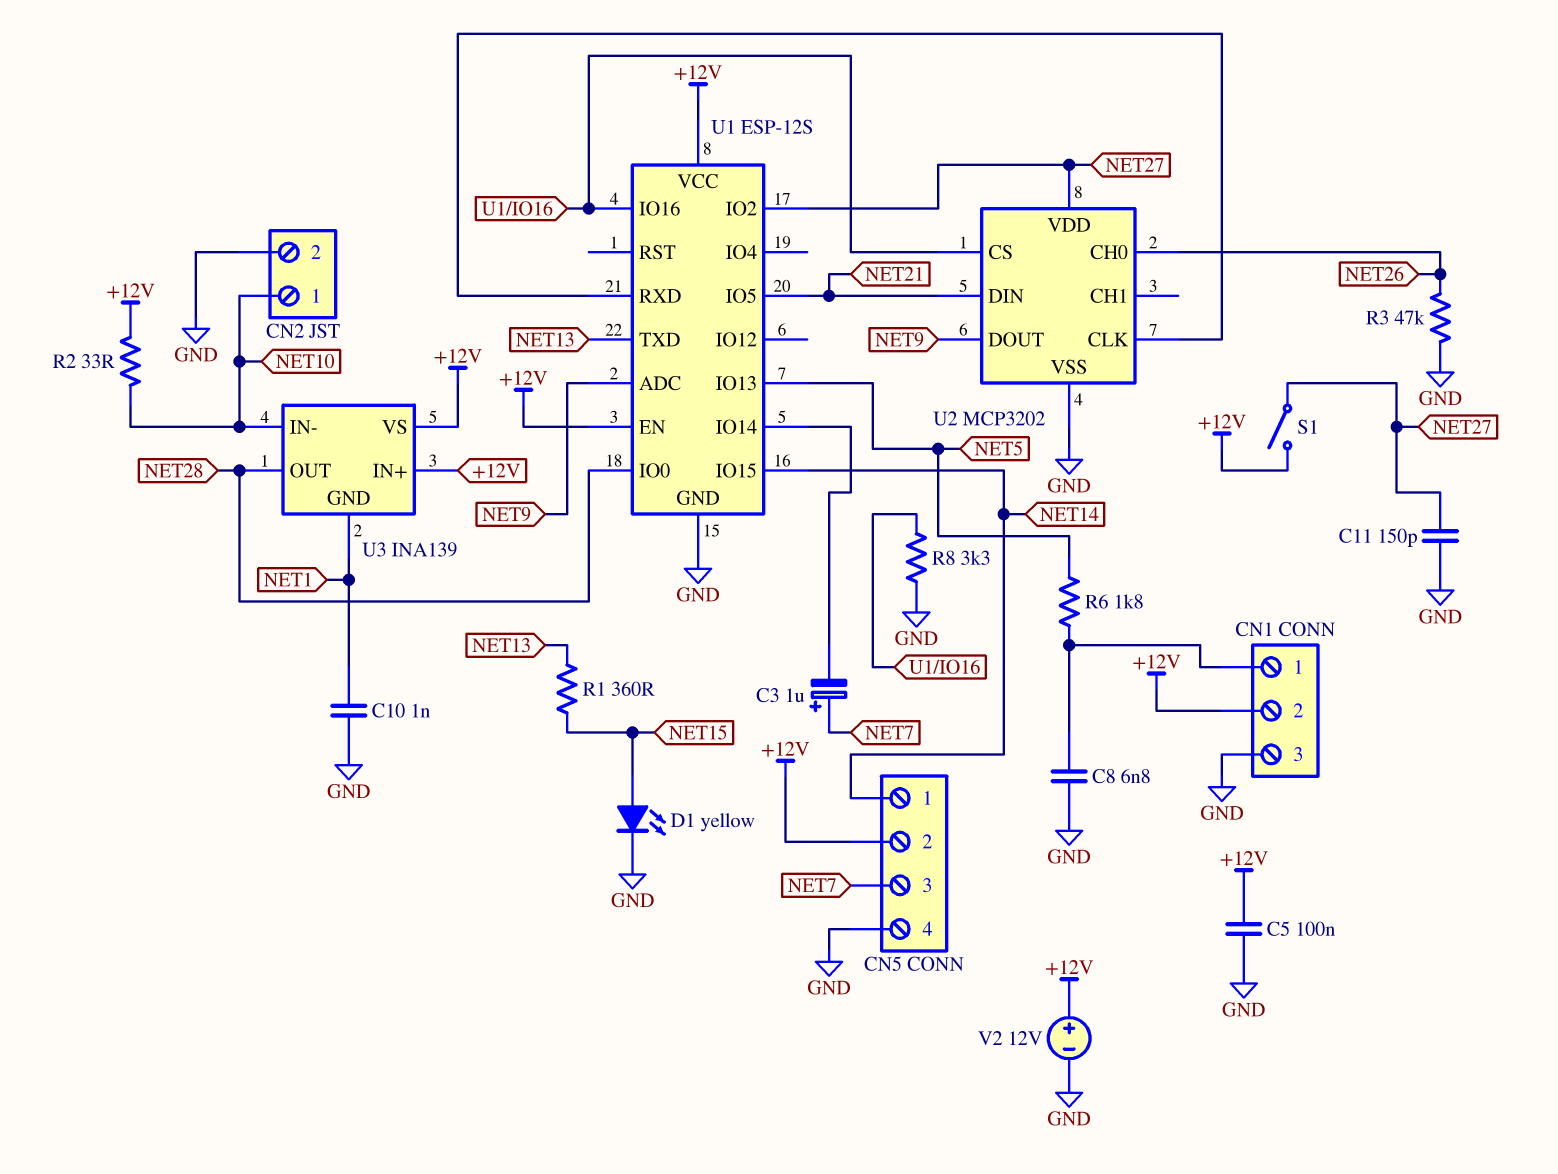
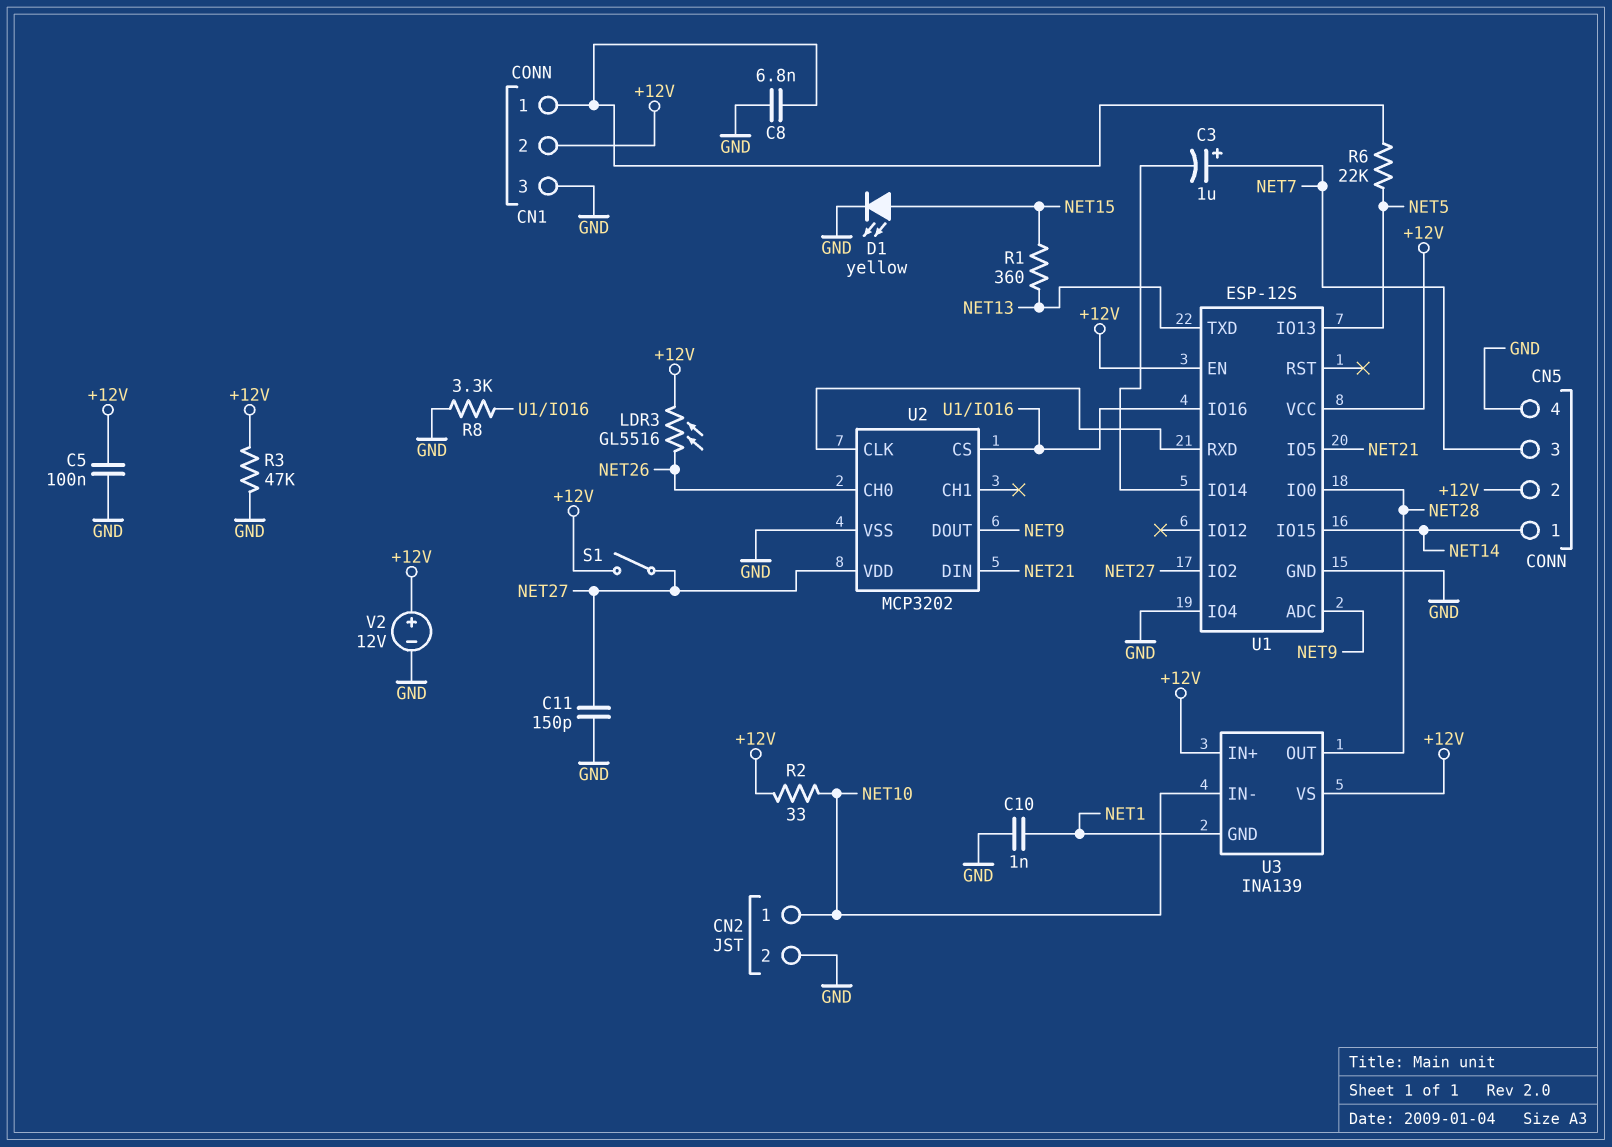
LDR3: none -> GL5516 (+12V, NET26)
R3: 47k (GND, NET26) -> 47k (+12V, GND)
R6: 1.8k (CN1/1, NET5) -> 22k (CN1/1, NET5)
U1 pin IO4: none -> GND

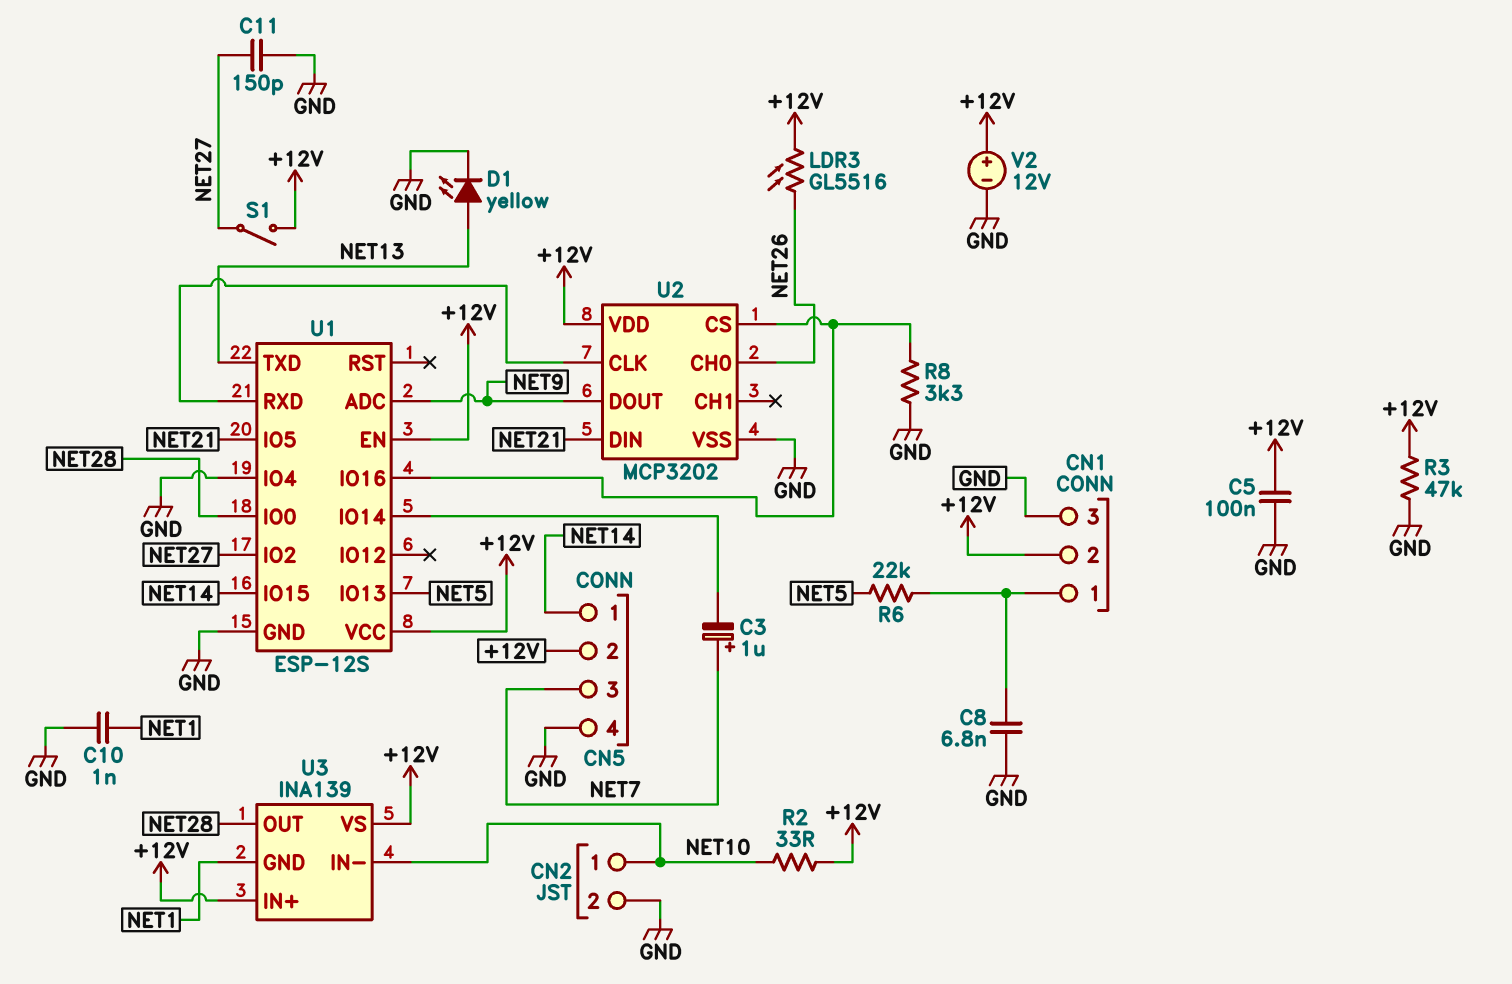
D1: LED yellow (A NET15, K GND) -> LED yellow (A NET13, K GND)
R1: 360 (NET13, NET15) -> none
U2 pin VDD: NET27 -> +12V

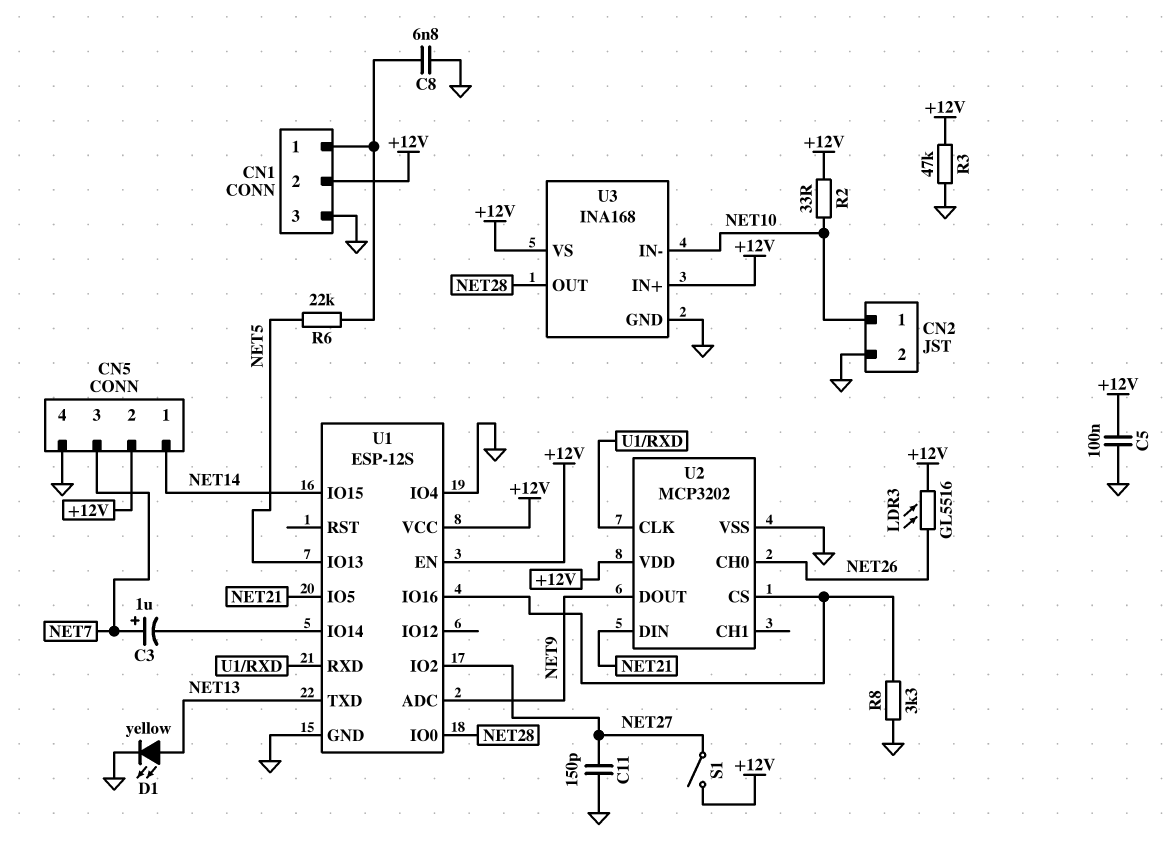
C10: 1nF (GND, NET1) -> none
U3: INA139 -> INA168
U3 pin GND: NET1 -> GND
V2: 12V (plus +12V, minus GND) -> none

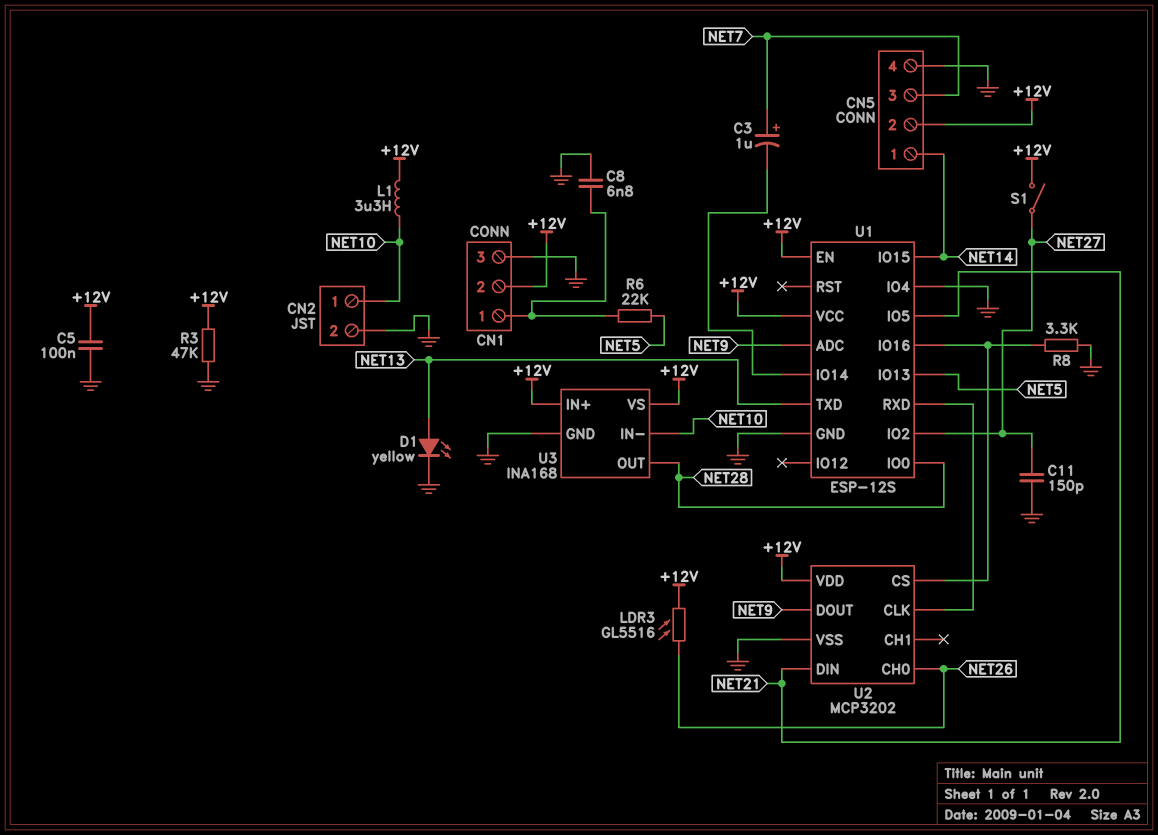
L1: none -> 3.3uH (+12V, NET10)
R2: 33 (+12V, NET10) -> none

